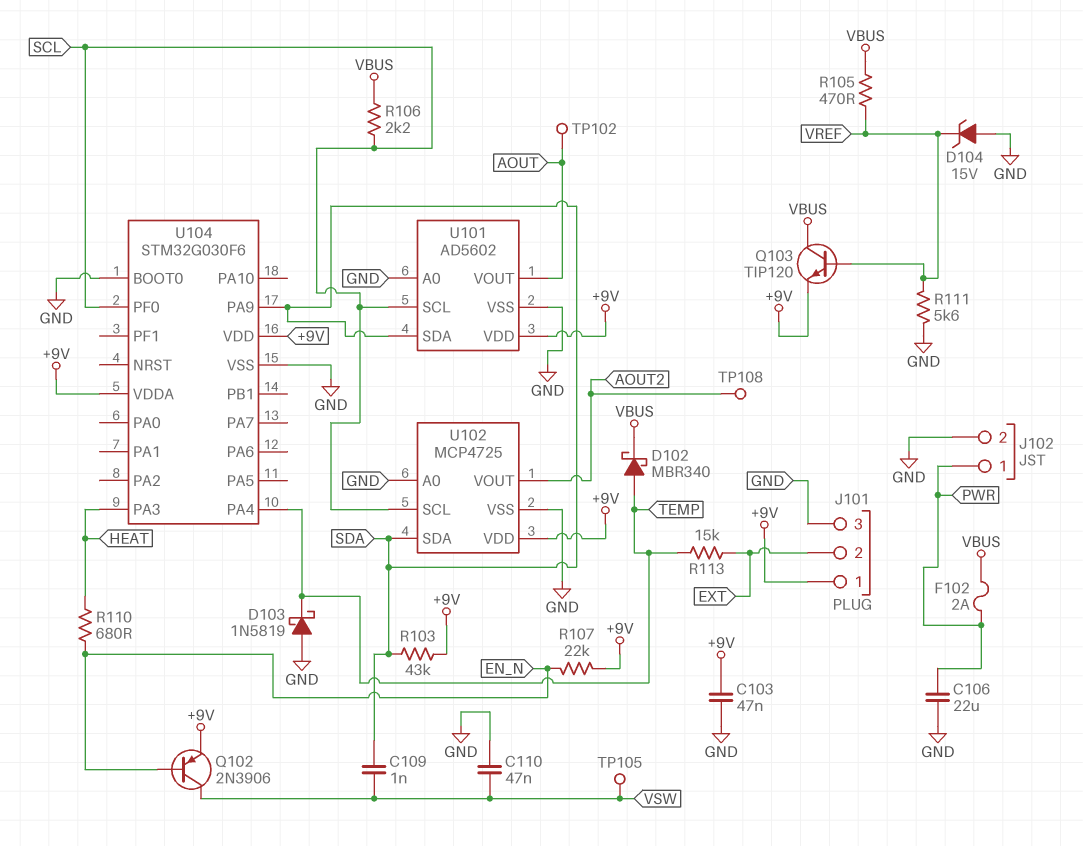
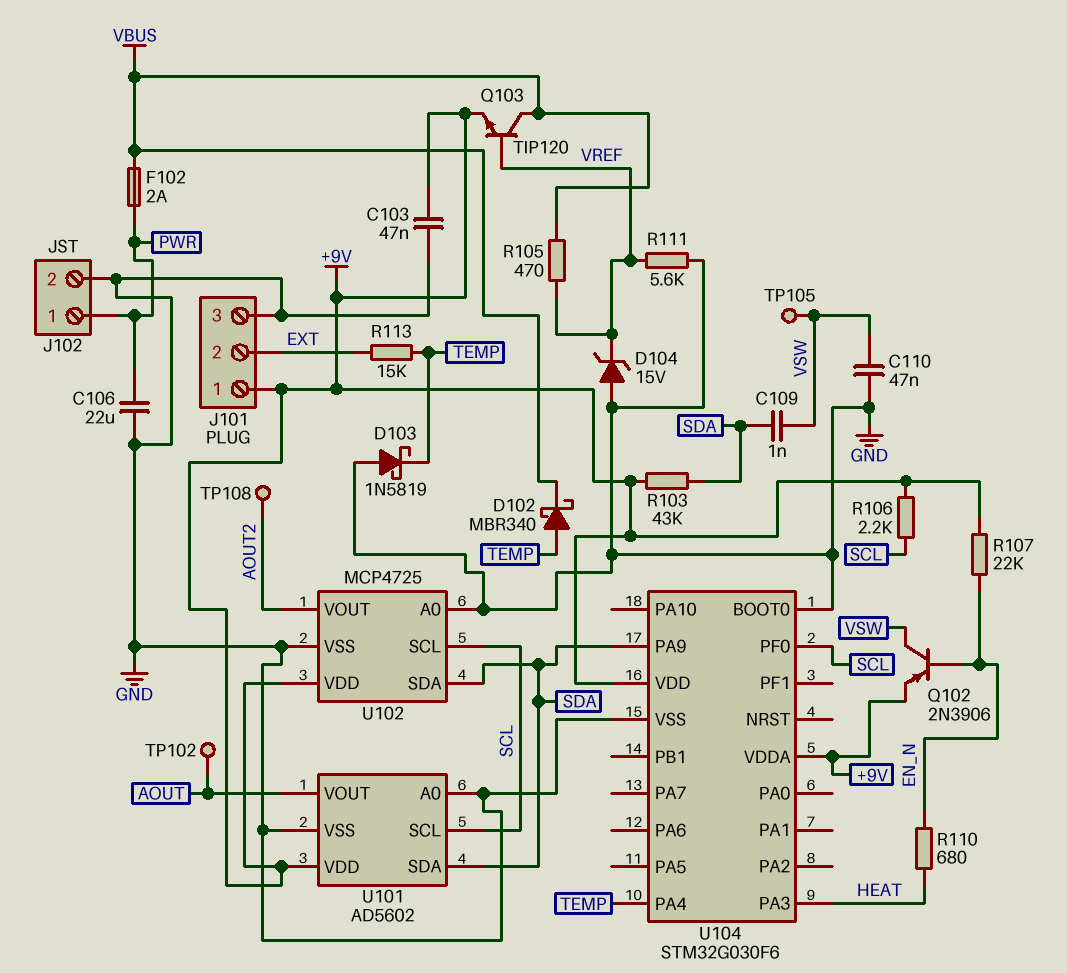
R106: 2.2k (SCL, VBUS) -> 2.2k (+9V, SCL)

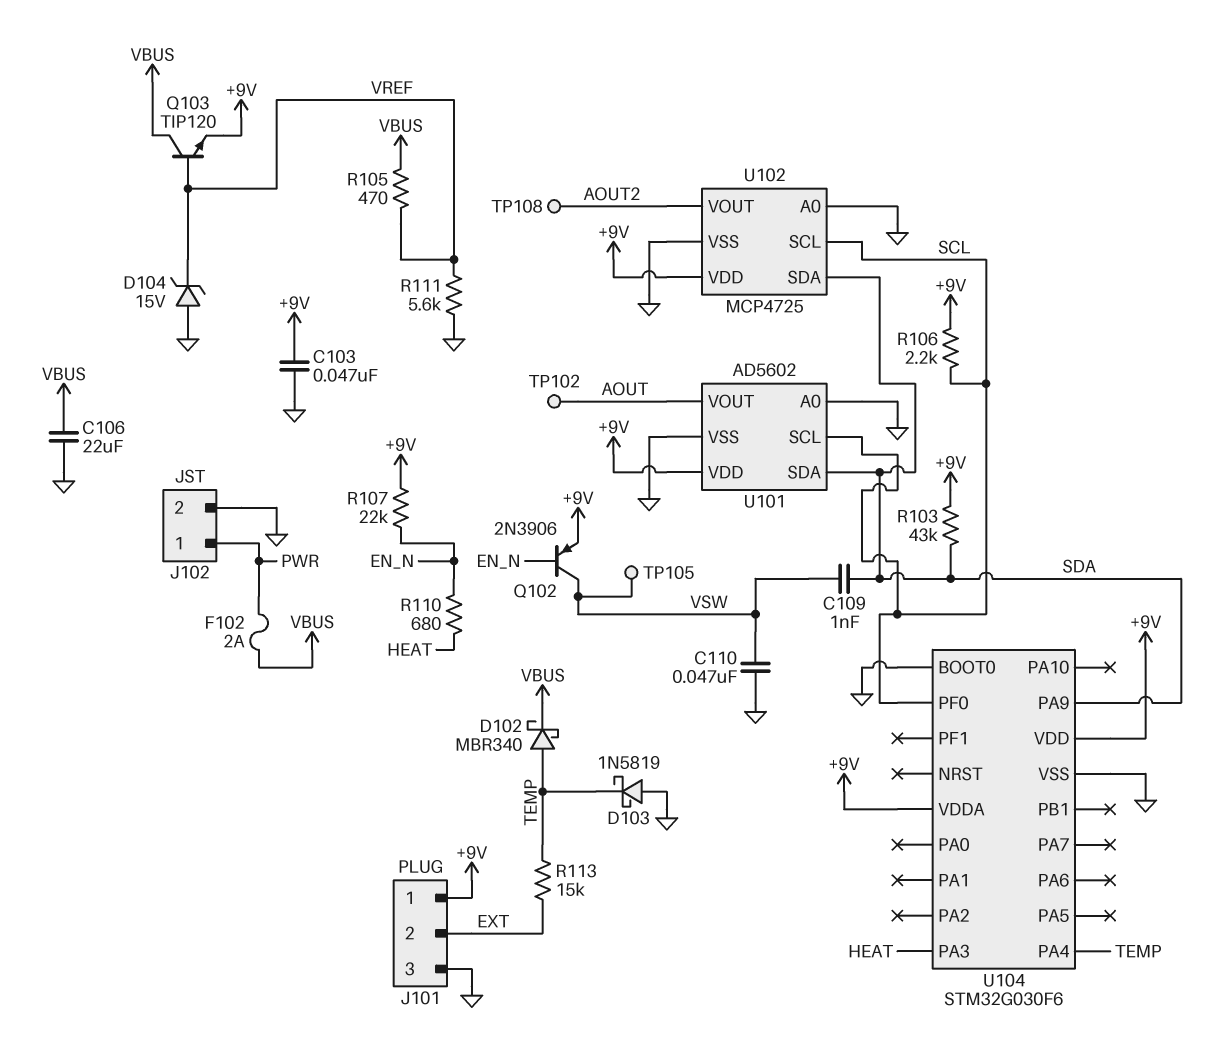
C106: 22uF (GND, PWR) -> 22uF (GND, VBUS)

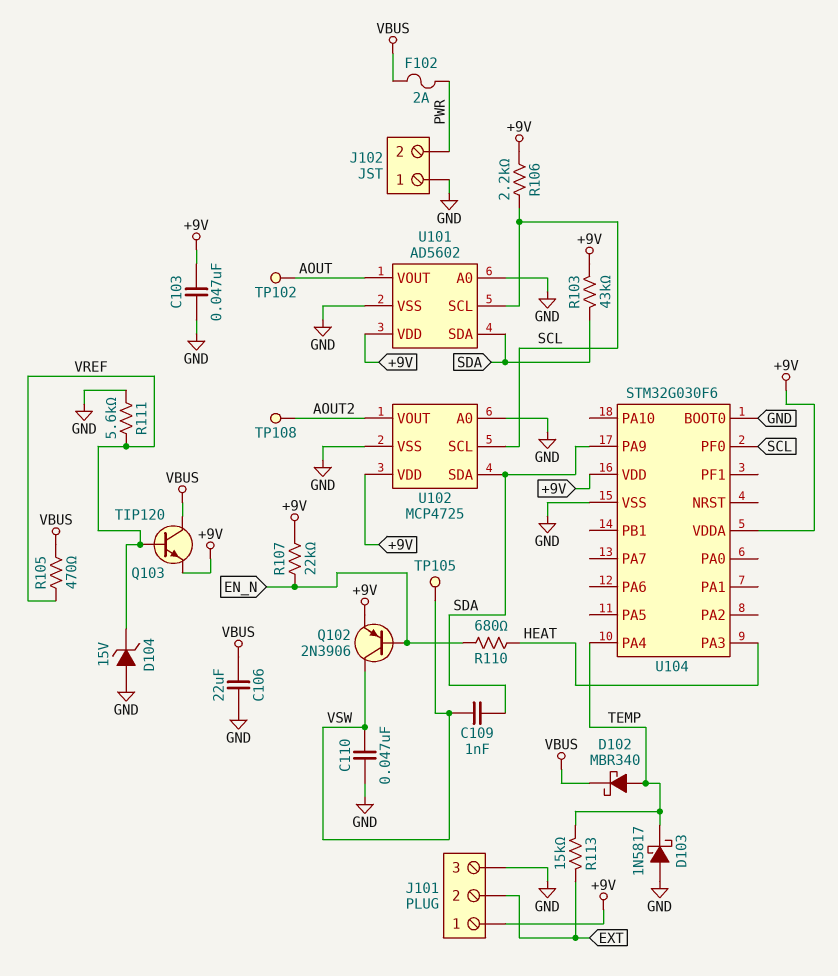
D103: schottky 1N5819 (A GND, K TEMP) -> schottky 1N5817 (A GND, K TEMP)
J102 pin 1: PWR -> GND
J102 pin 2: GND -> PWR

